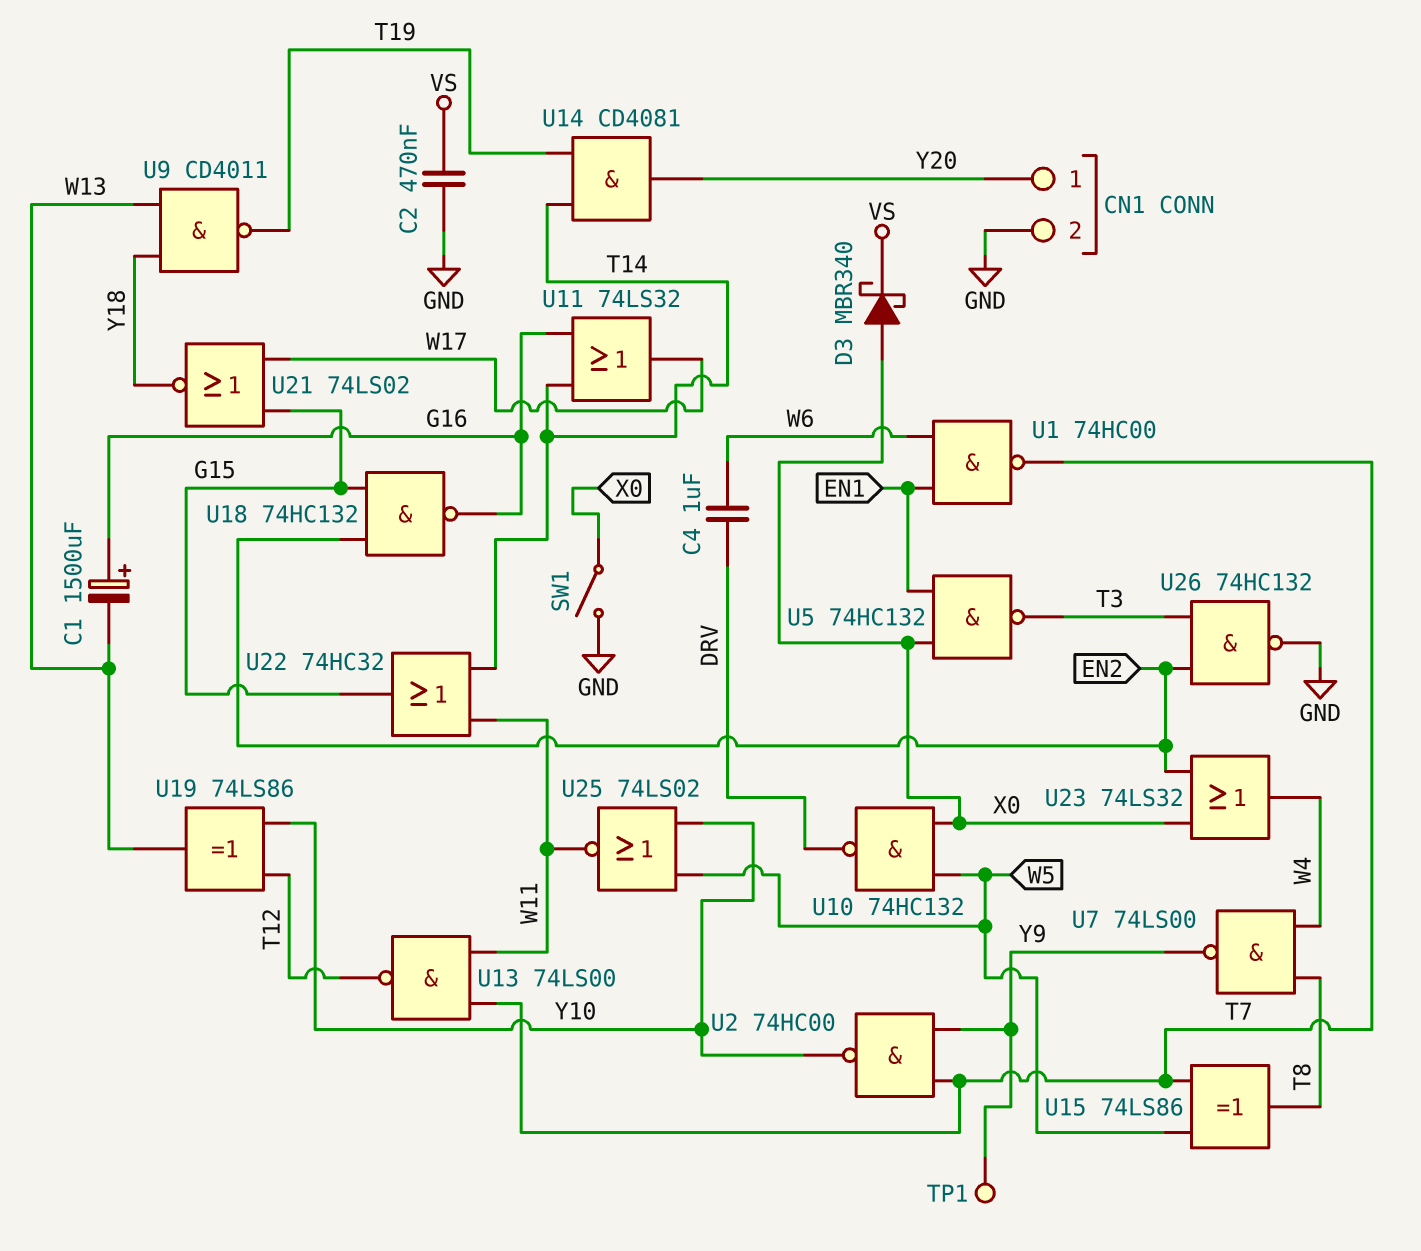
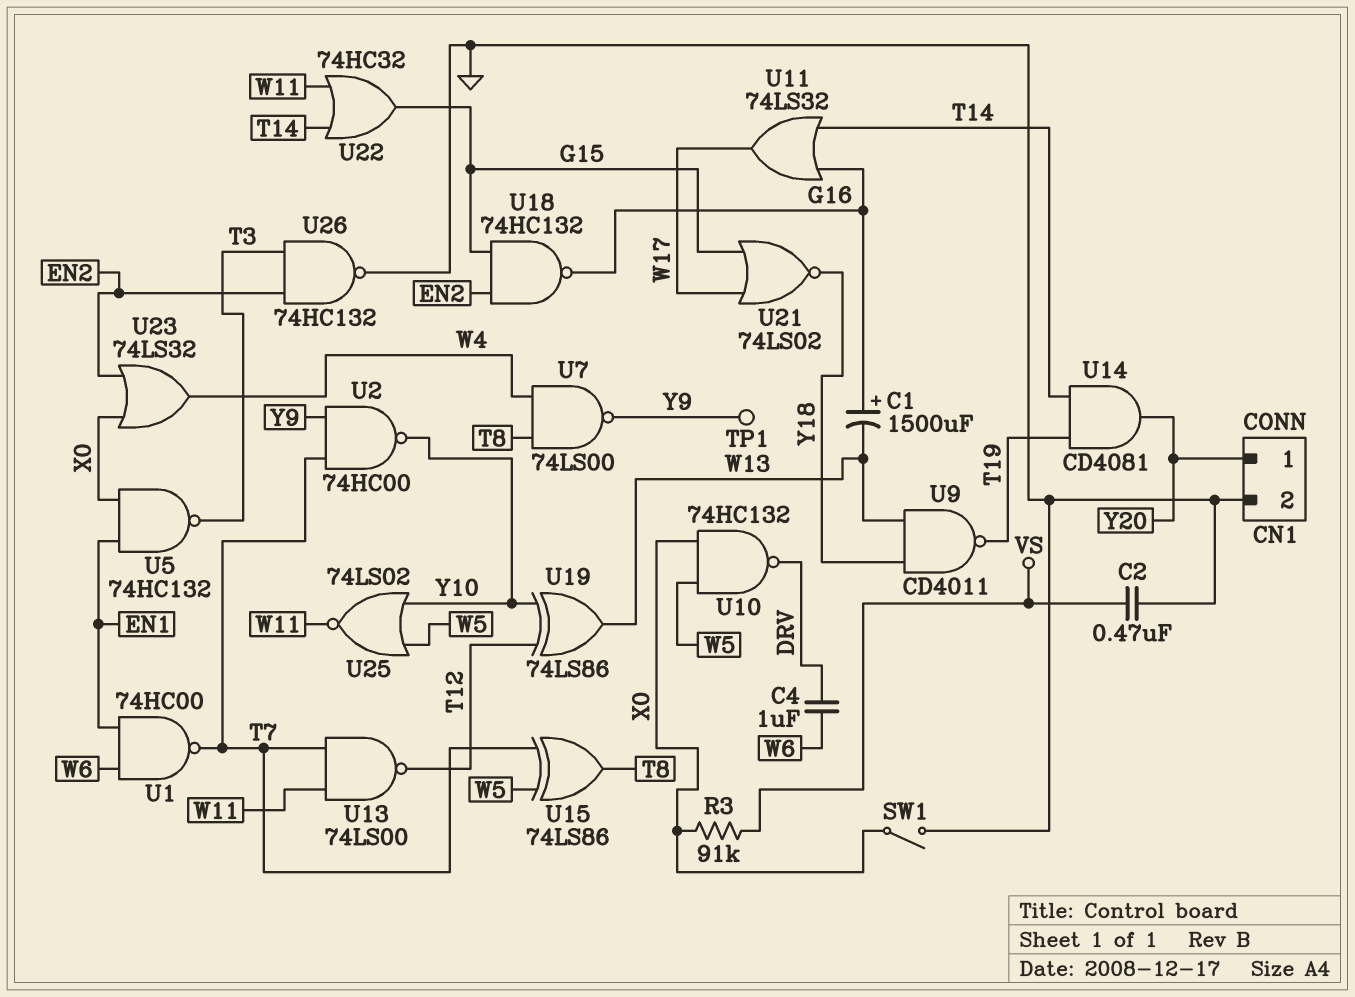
D3: schottky MBR340 (A X0, K VS) -> none
R3: none -> 91k (VS, X0)

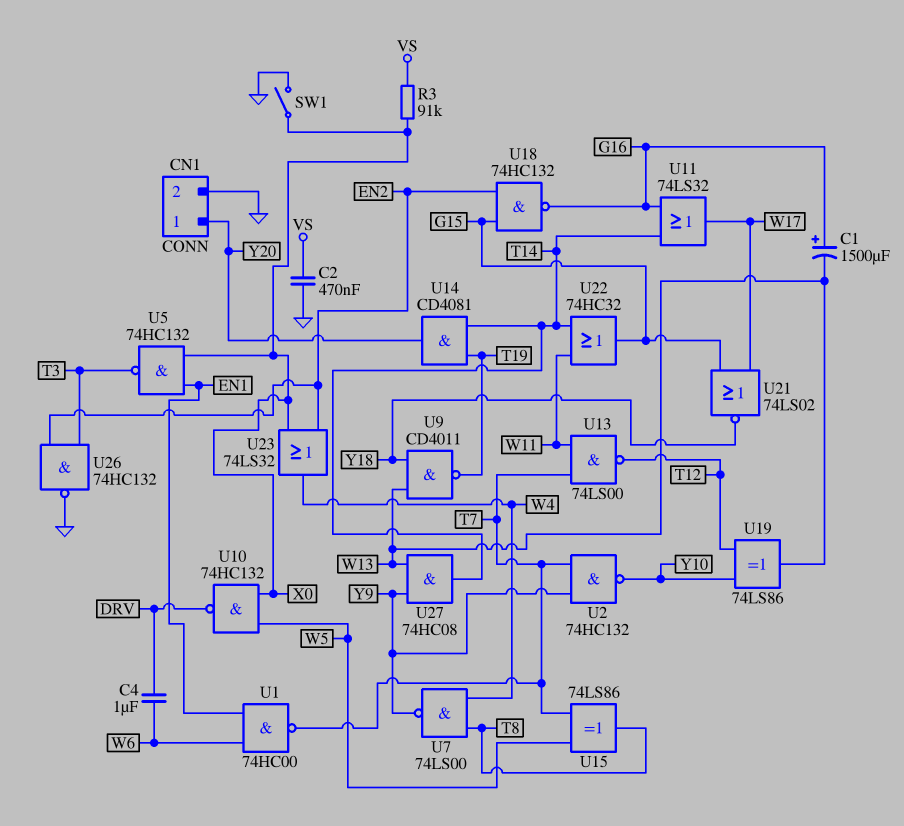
TP1: test point (Y9) -> none
U2: NAND 74HC00 (in T7, in Y9, out Y10) -> NAND 74HC132 (in T7, in Y9, out Y10)
U25: NOR 74LS02 (in W5, in Y10, out W11) -> none
U27: none -> AND 74HC08 (in W13, in Y9, out T14)

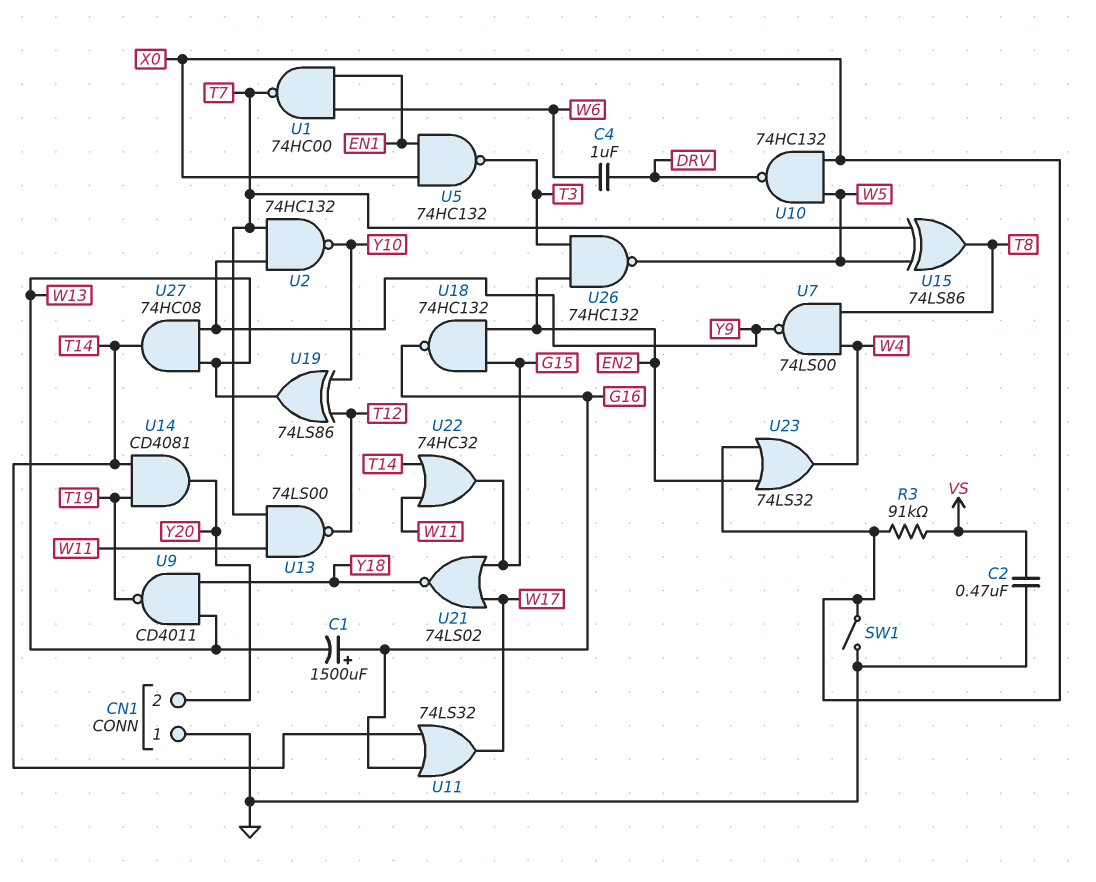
CN1 pin 1: Y20 -> GND
CN1 pin 2: GND -> Y20
U26: NAND 74HC132 (in EN2, in T3, out GND) -> NAND 74HC132 (in EN2, in T3, out W5)

